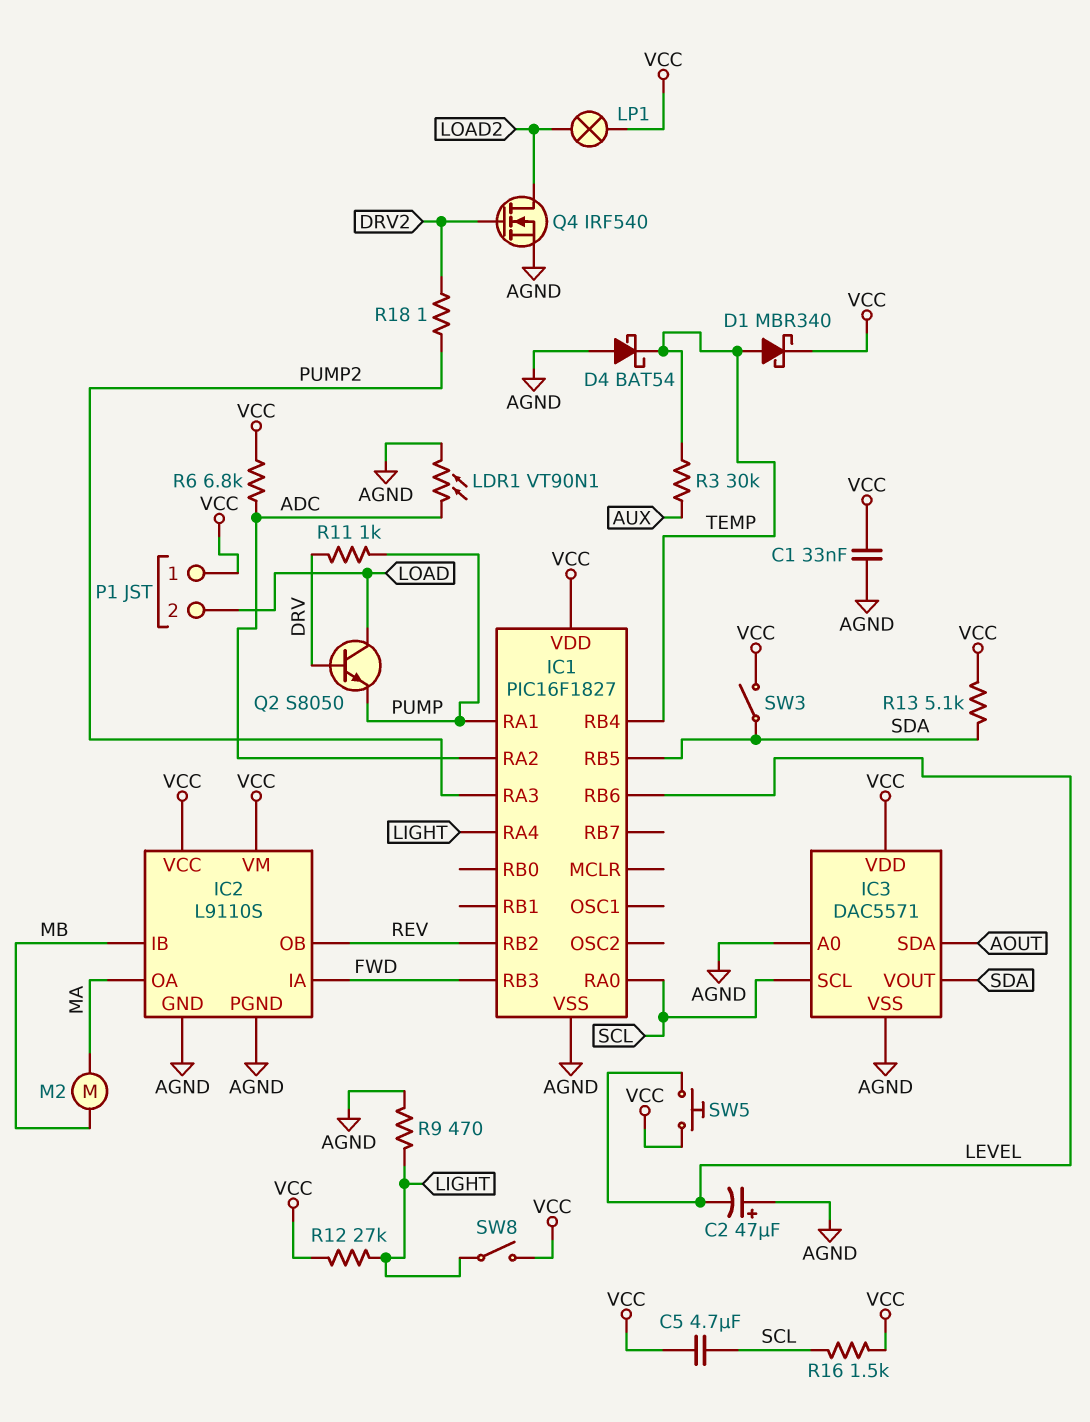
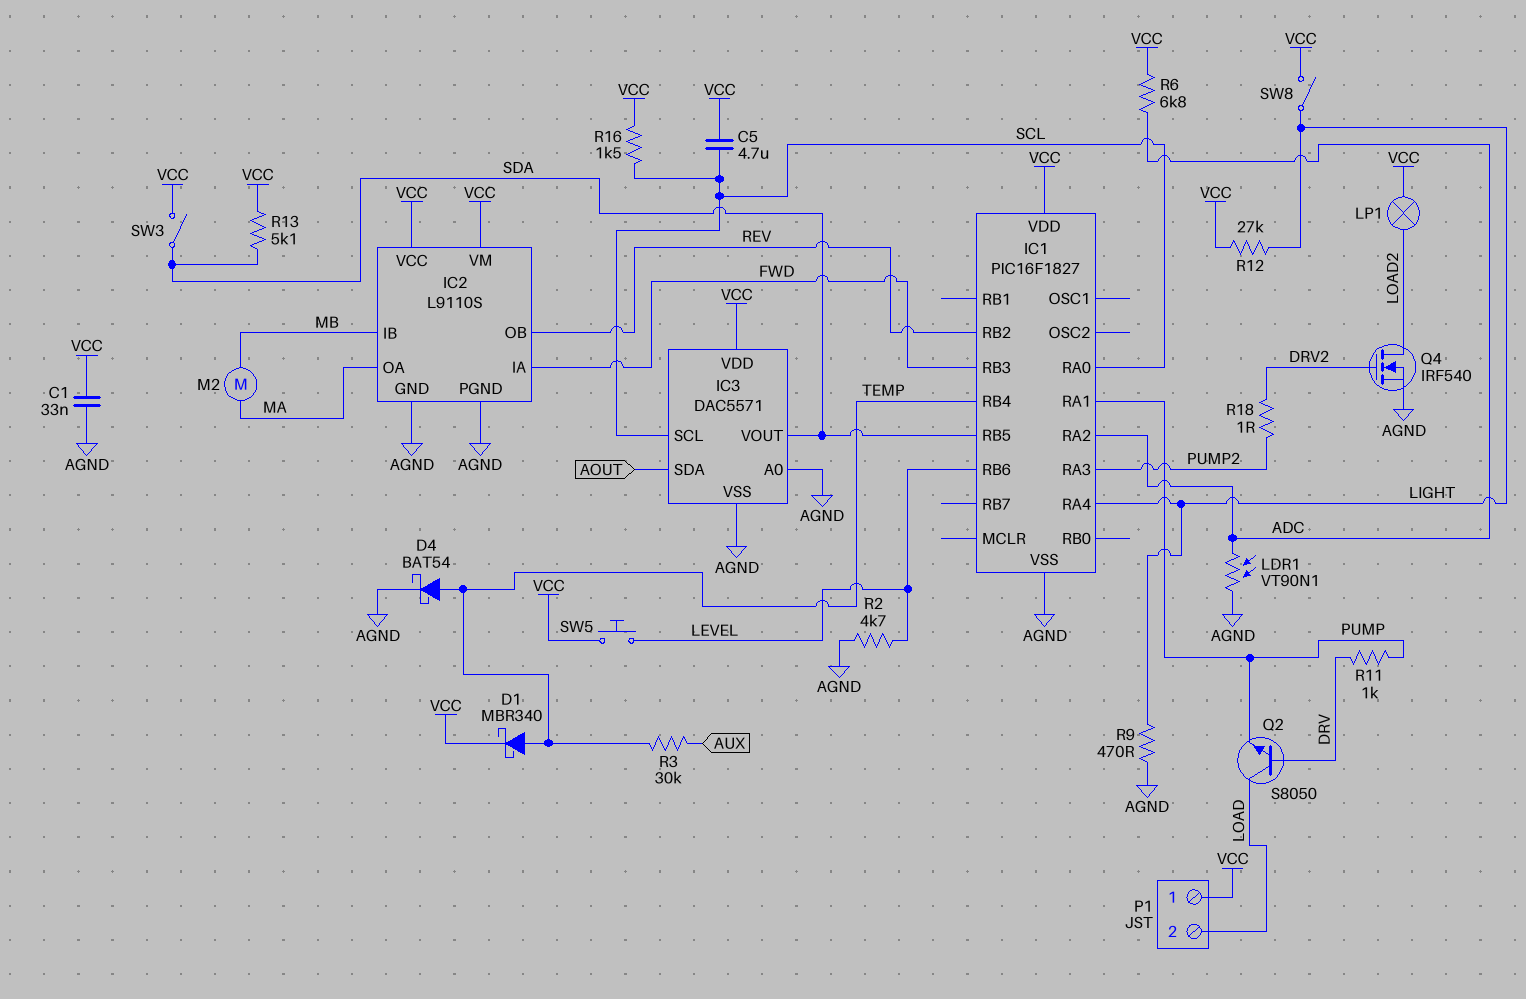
C2: 47uF (plus AGND, minus LEVEL) -> none
D4: schottky BAT54 (A AGND, K TEMP) -> schottky BAT54 (A TEMP, K AGND)
R2: none -> 4.7k (AGND, LEVEL)

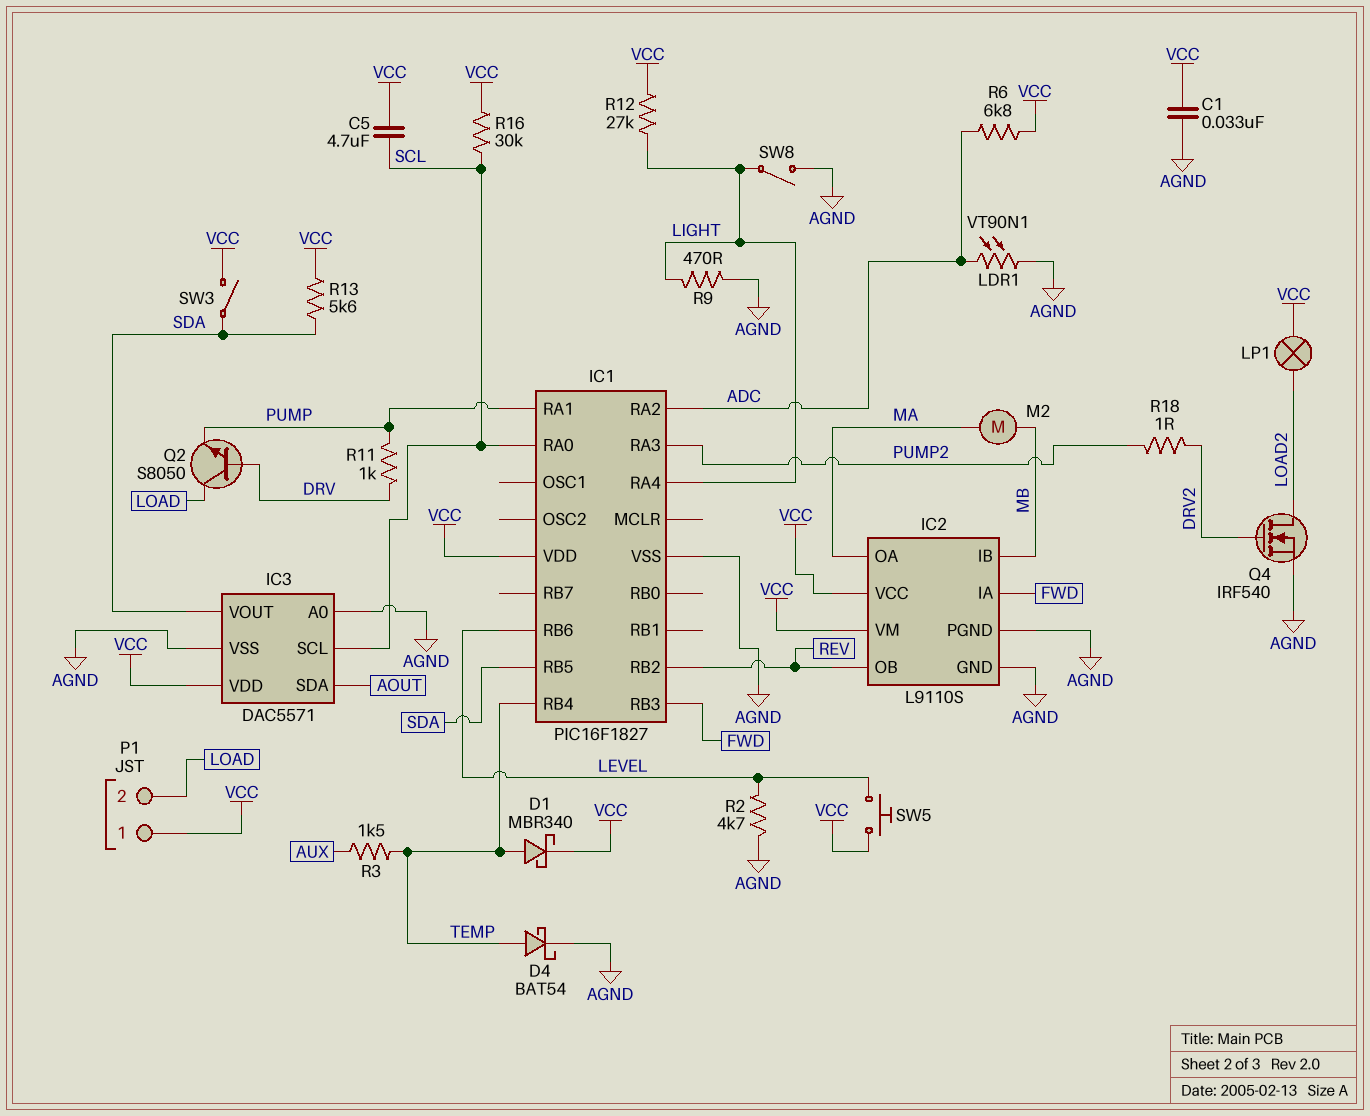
R3: 30k (AUX, TEMP) -> 1.5k (AUX, TEMP)
R13: 5.1k (SDA, VCC) -> 5.6k (SDA, VCC)
R16: 1.5k (SCL, VCC) -> 30k (SCL, VCC)
SW8: switch (LIGHT, VCC) -> switch (AGND, LIGHT)

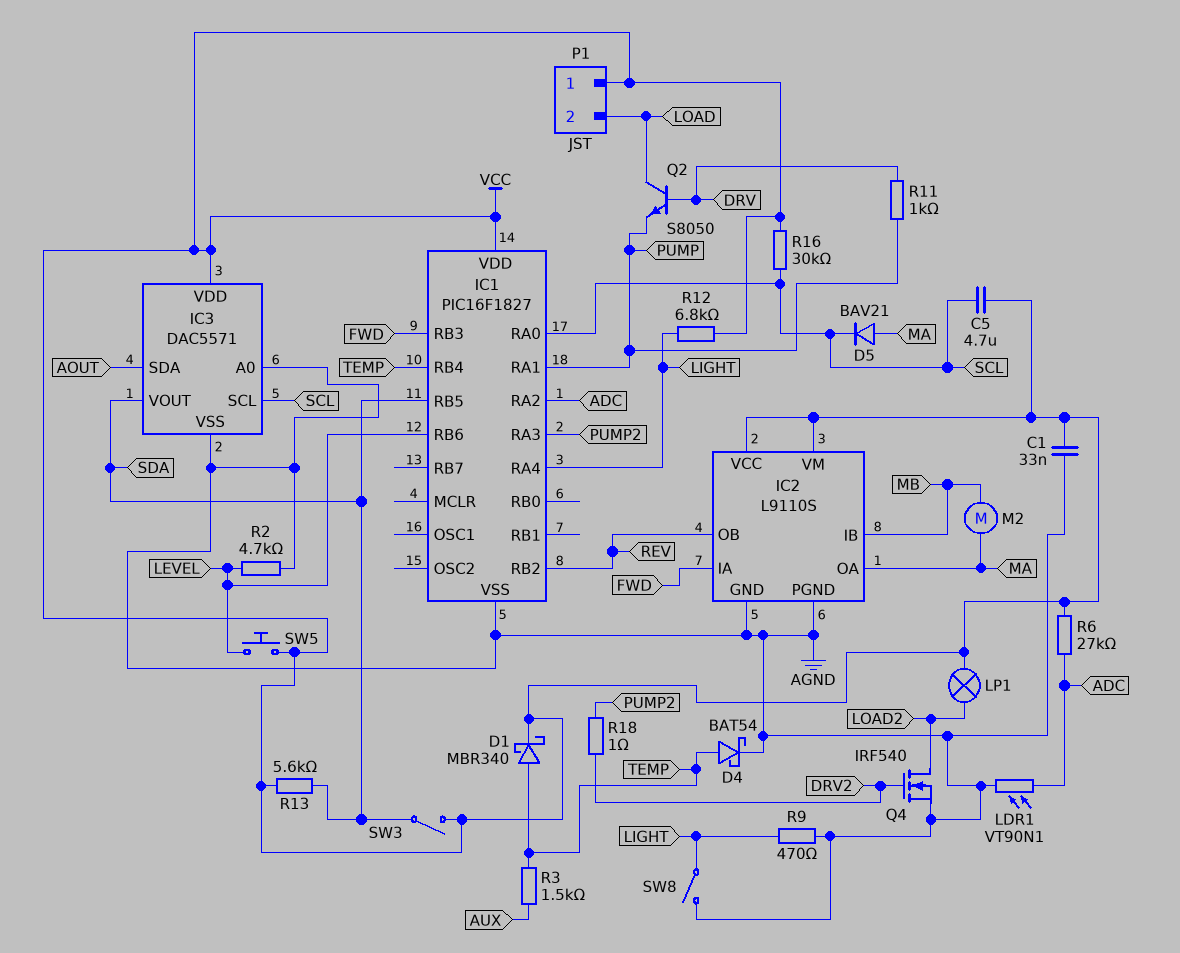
D5: none -> diode BAV21 (A MA, K SCL)
R6: 6.8k (ADC, VCC) -> 27k (ADC, VCC)
R12: 27k (LIGHT, VCC) -> 6.8k (LIGHT, VCC)

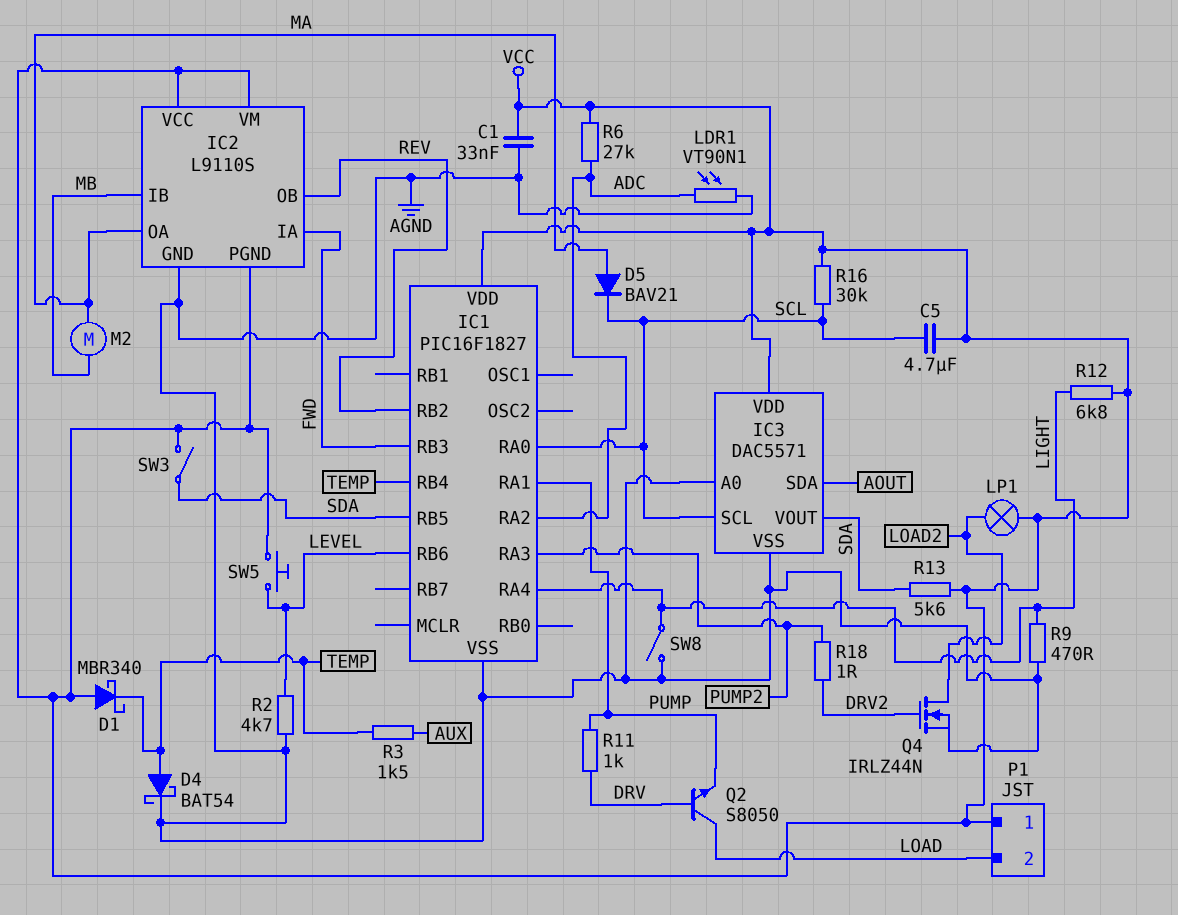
D1: schottky MBR340 (A TEMP, K VCC) -> schottky MBR340 (A VCC, K TEMP)
IC2 pin PGND: AGND -> VCC
Q4: NMOS IRF540 (G DRV2, D LOAD2, S AGND) -> NMOS IRLZ44N (G DRV2, D LOAD2, S AGND)

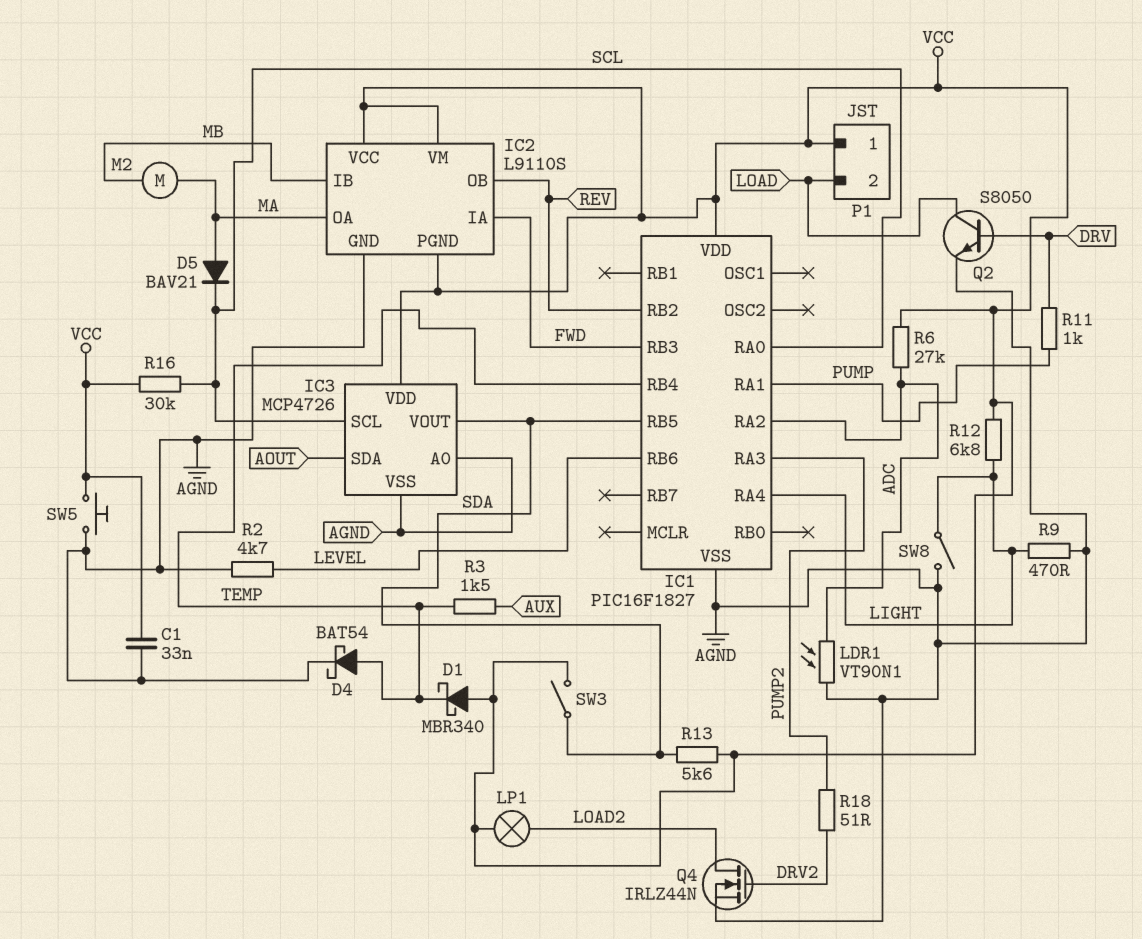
C5: 4.7uF (SCL, VCC) -> none
IC3: DAC5571 -> MCP4726
Q2: NPN S8050 (B DRV, C LOAD, E PUMP) -> NPN S8050 (B DRV, C LOAD, E AGND)
R18: 1 (DRV2, PUMP2) -> 51 (DRV2, PUMP2)
SW5: button (LEVEL, VCC) -> button (AGND, VCC)

